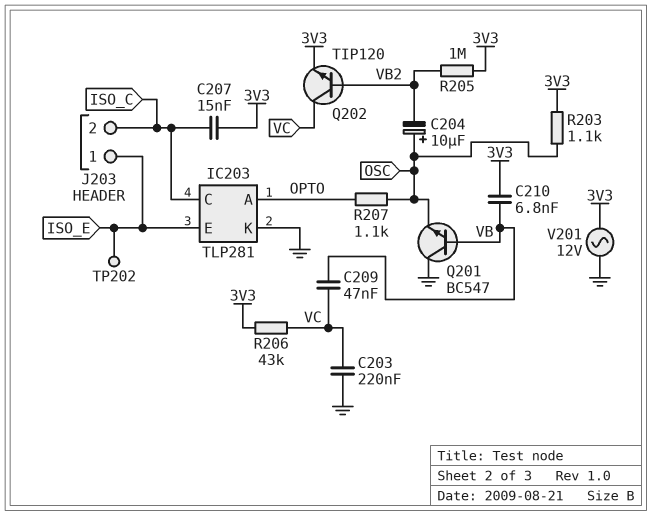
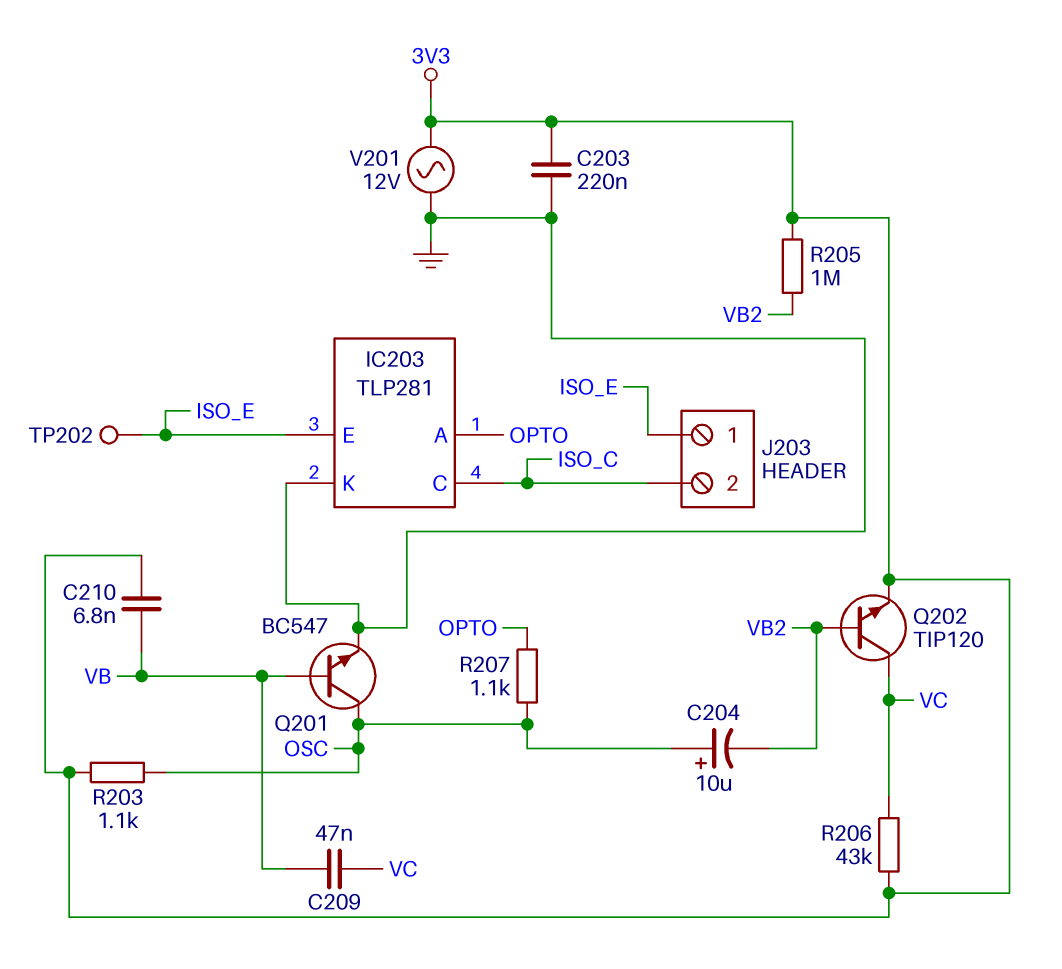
C203: 220nF (GND, VC) -> 220nF (3V3, GND)
C207: 15nF (3V3, ISO_C) -> none
Q201: NPN BC547 (B VB, C GND, E OSC) -> NPN BC547 (B VB, C OSC, E GND)

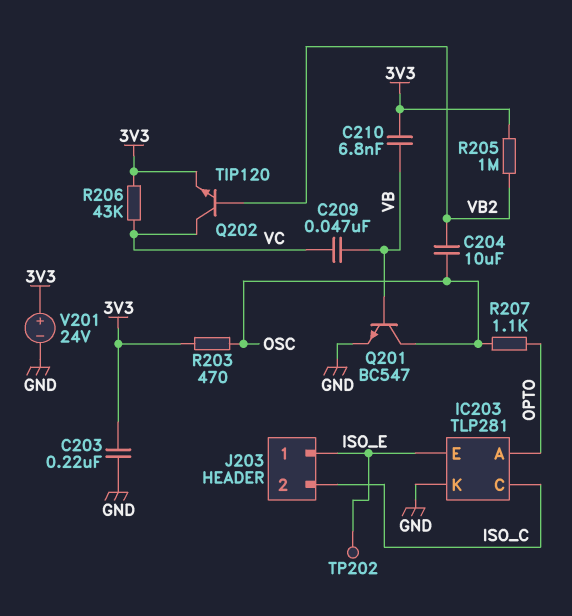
C204: 10uF (plus OSC, minus VB2) -> 10uF (OSC, VB2)
R203: 1.1k (3V3, OSC) -> 470 (3V3, OSC)
V201: AC 12V (3V3, GND) -> 24V (plus 3V3, minus GND)

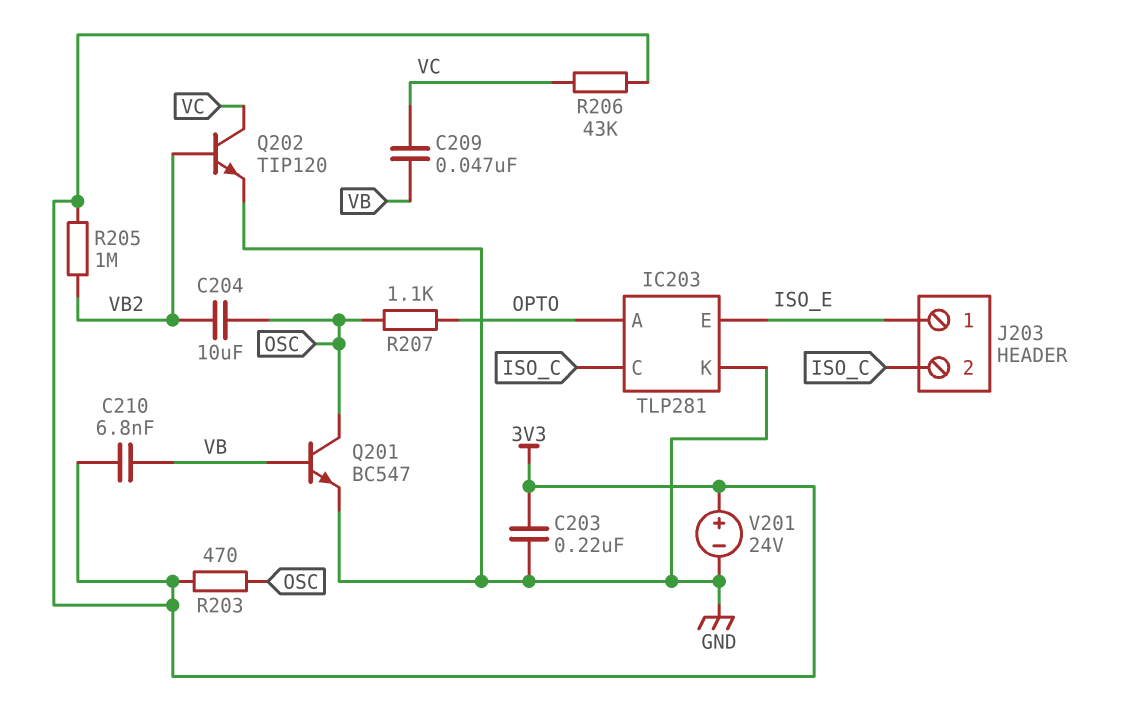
Q202: NPN TIP120 (B VB2, C VC, E 3V3) -> NPN TIP120 (B VB2, C VC, E GND)
TP202: test point (ISO_E) -> none

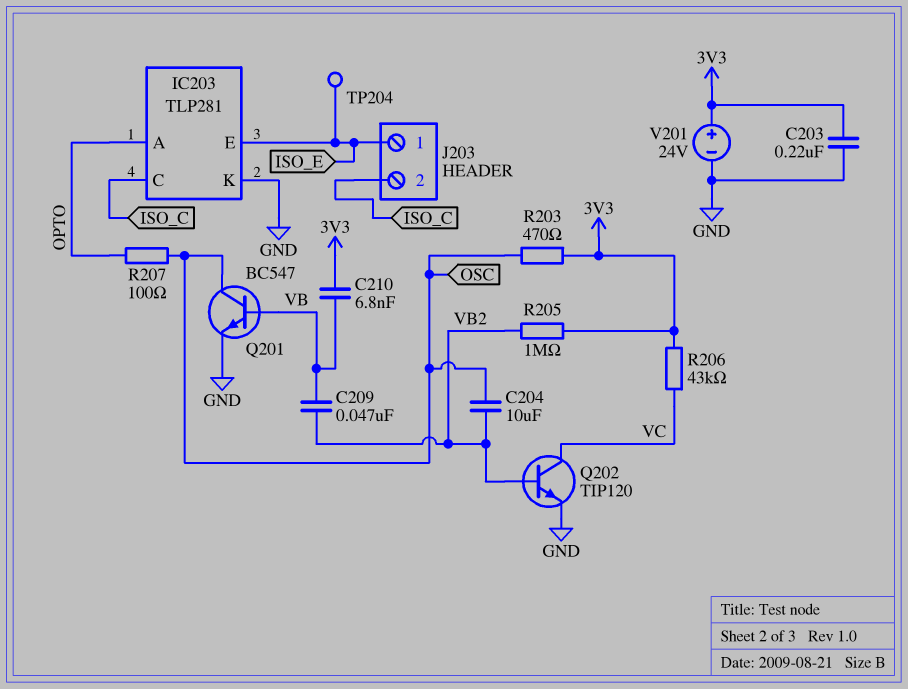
C209: 47nF (VB, VC) -> 47nF (VB, VB2)
R207: 1.1k (OPTO, OSC) -> 100 (OPTO, OSC)
TP204: none -> test point (ISO_E)

